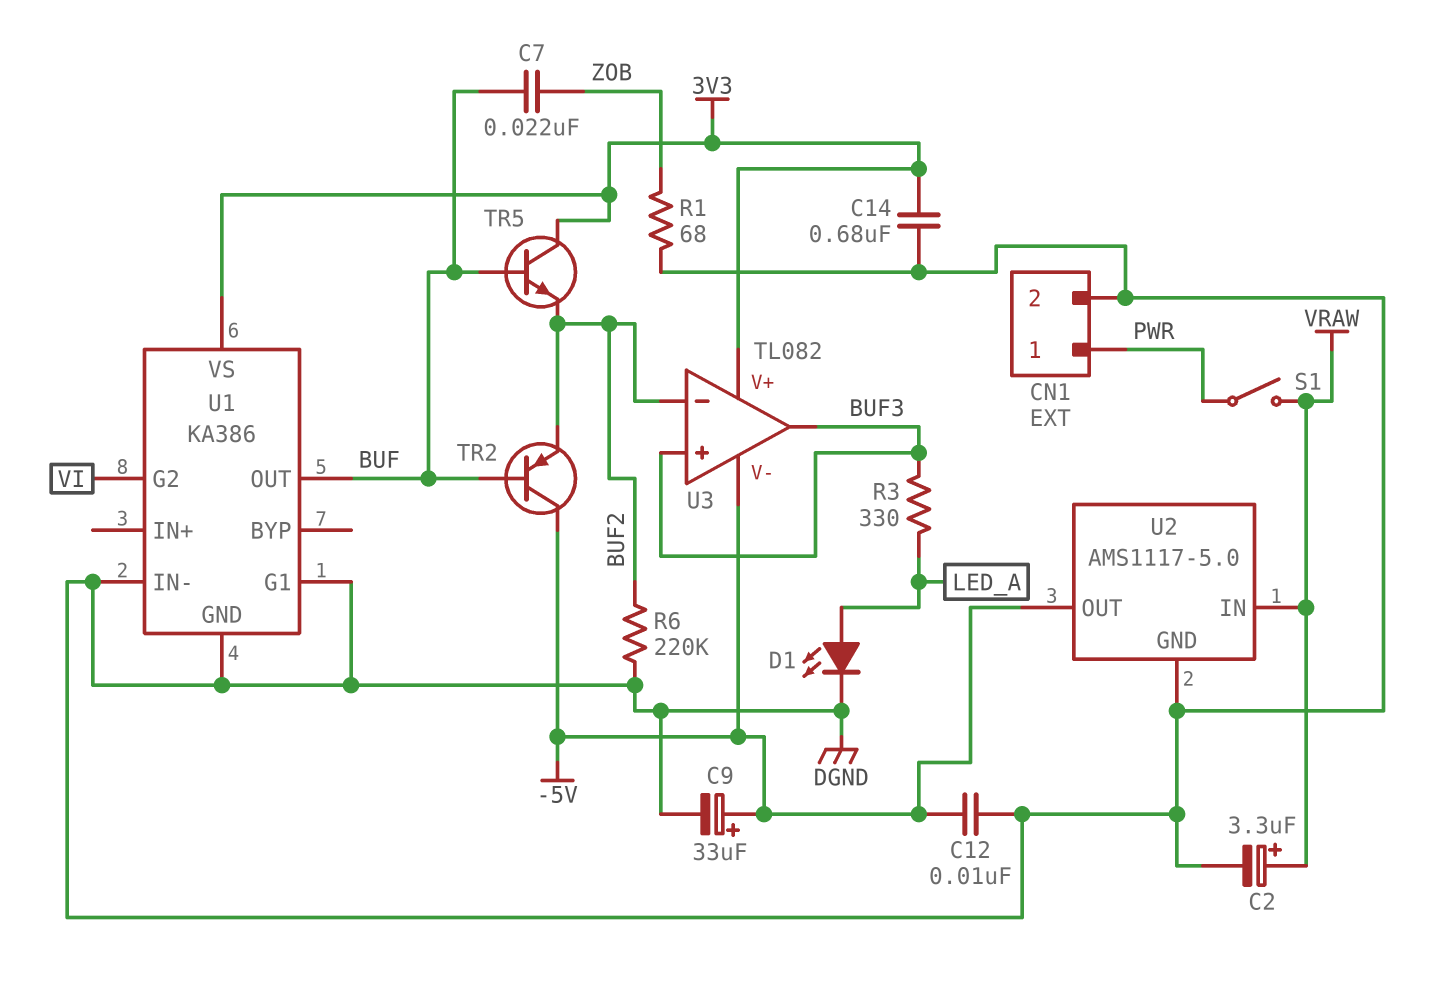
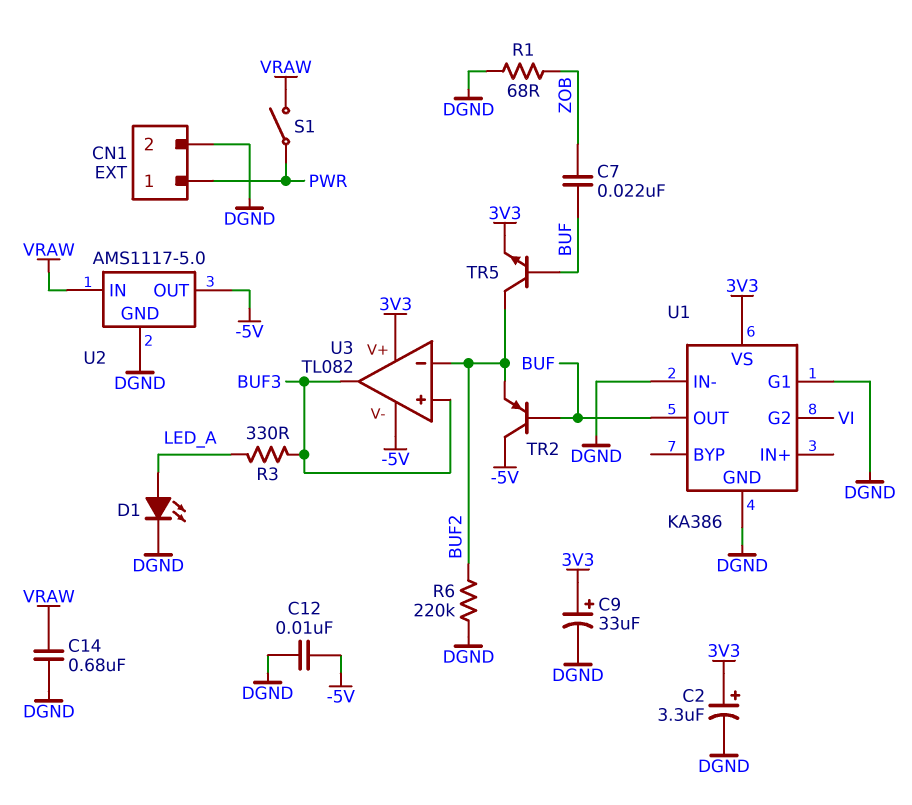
C2: 3.3uF (plus VRAW, minus DGND) -> 3.3uF (plus 3V3, minus DGND)
C9: 33uF (plus -5V, minus DGND) -> 33uF (plus 3V3, minus DGND)
C14: 680nF (3V3, DGND) -> 680nF (DGND, VRAW)
TR5: NPN (B BUF, C 3V3, E BUF2) -> NPN (B BUF, C BUF2, E 3V3)

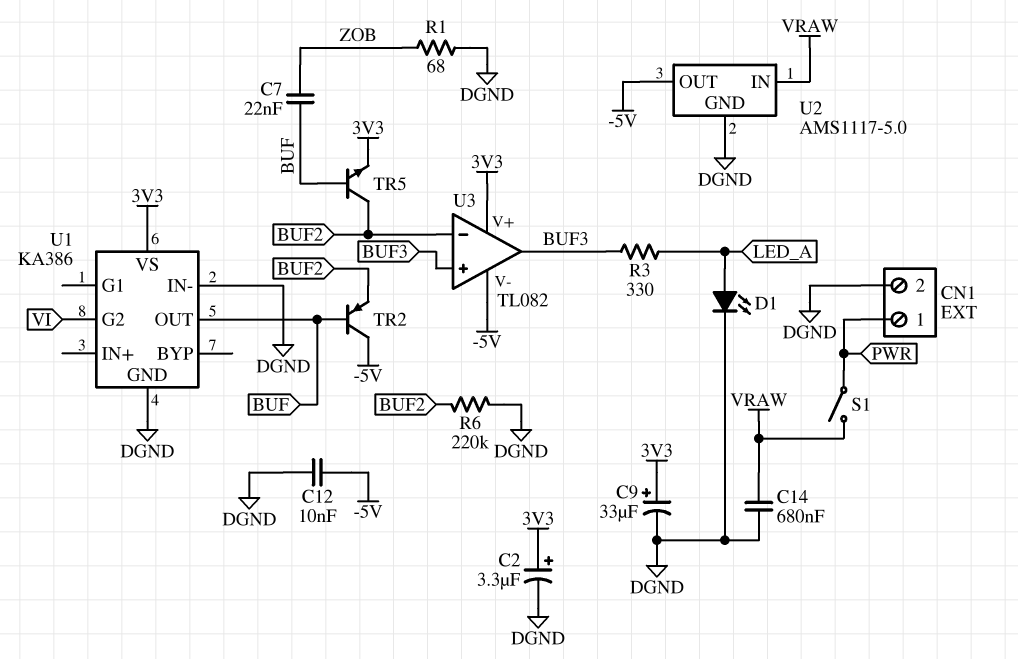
U1 pin G1: DGND -> none

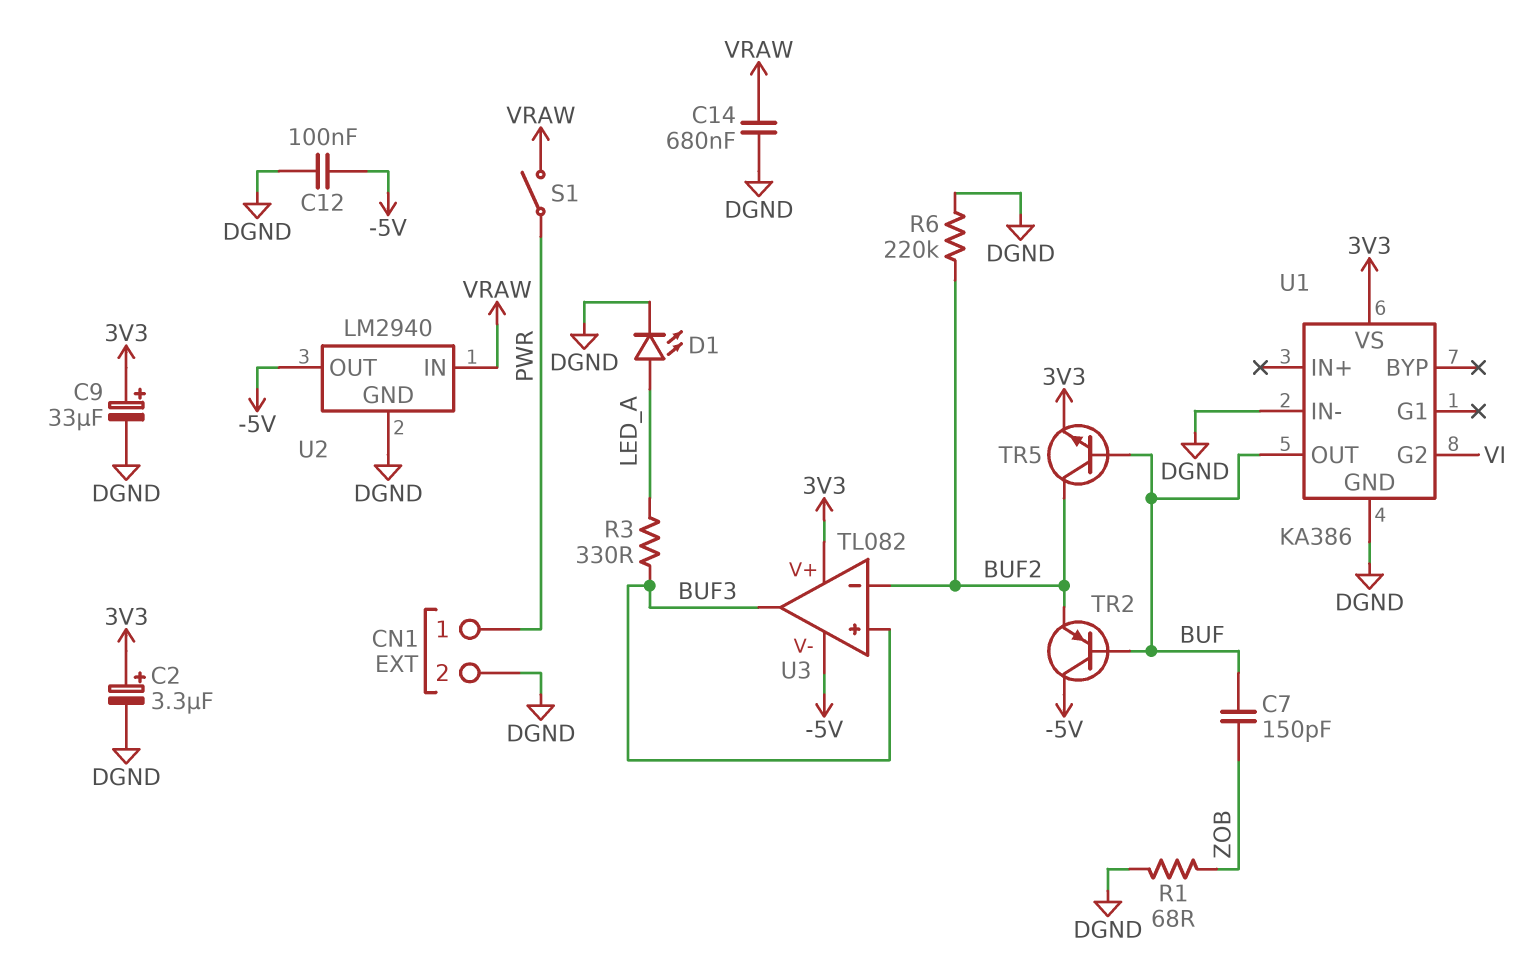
C7: 22nF (BUF, ZOB) -> 150pF (BUF, ZOB)
C12: 10nF (-5V, DGND) -> 100nF (-5V, DGND)
U2: AMS1117-5.0 -> LM2940

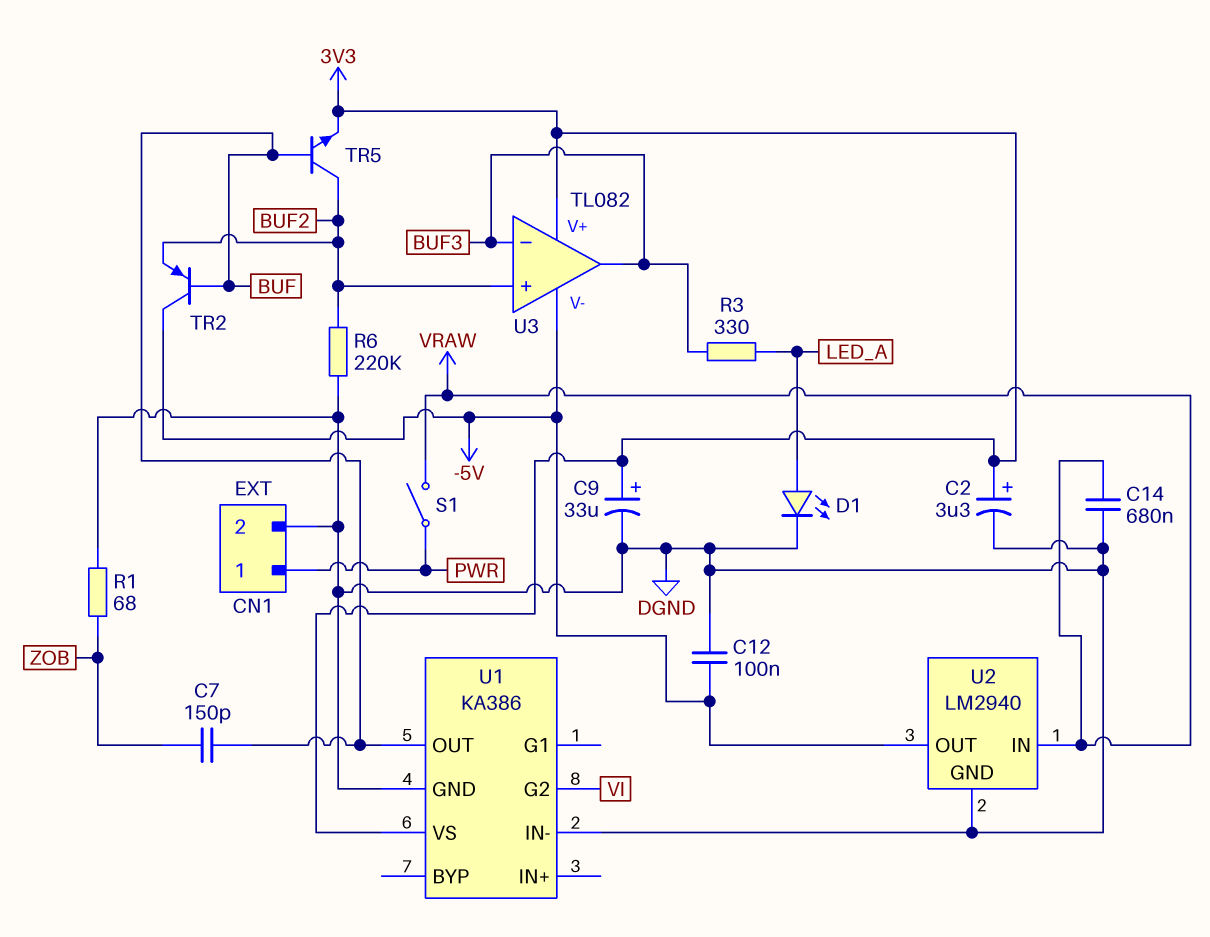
U3 pin in+: BUF3 -> BUF2
U3 pin in-: BUF2 -> BUF3

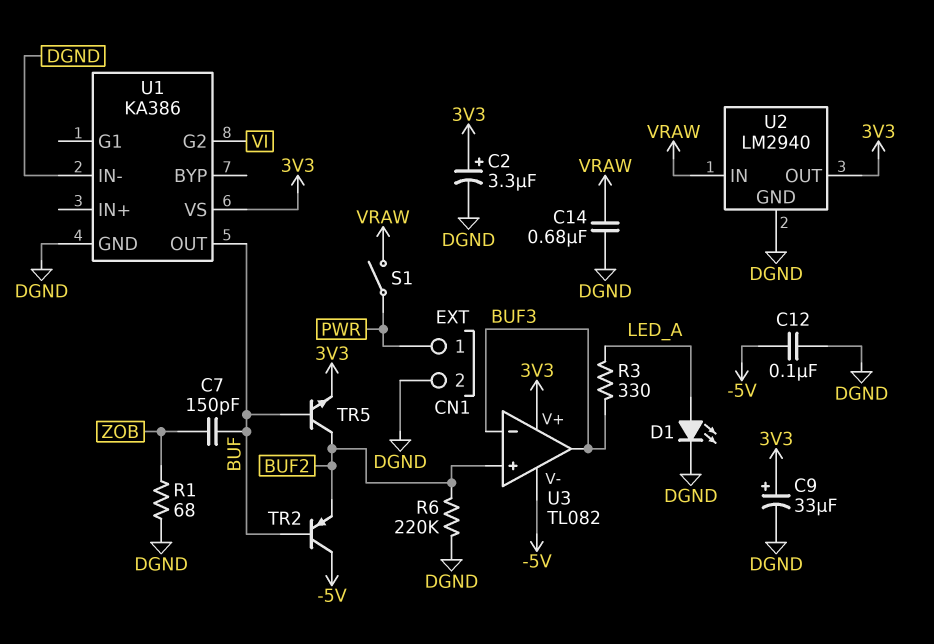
U2 pin OUT: -5V -> 3V3

